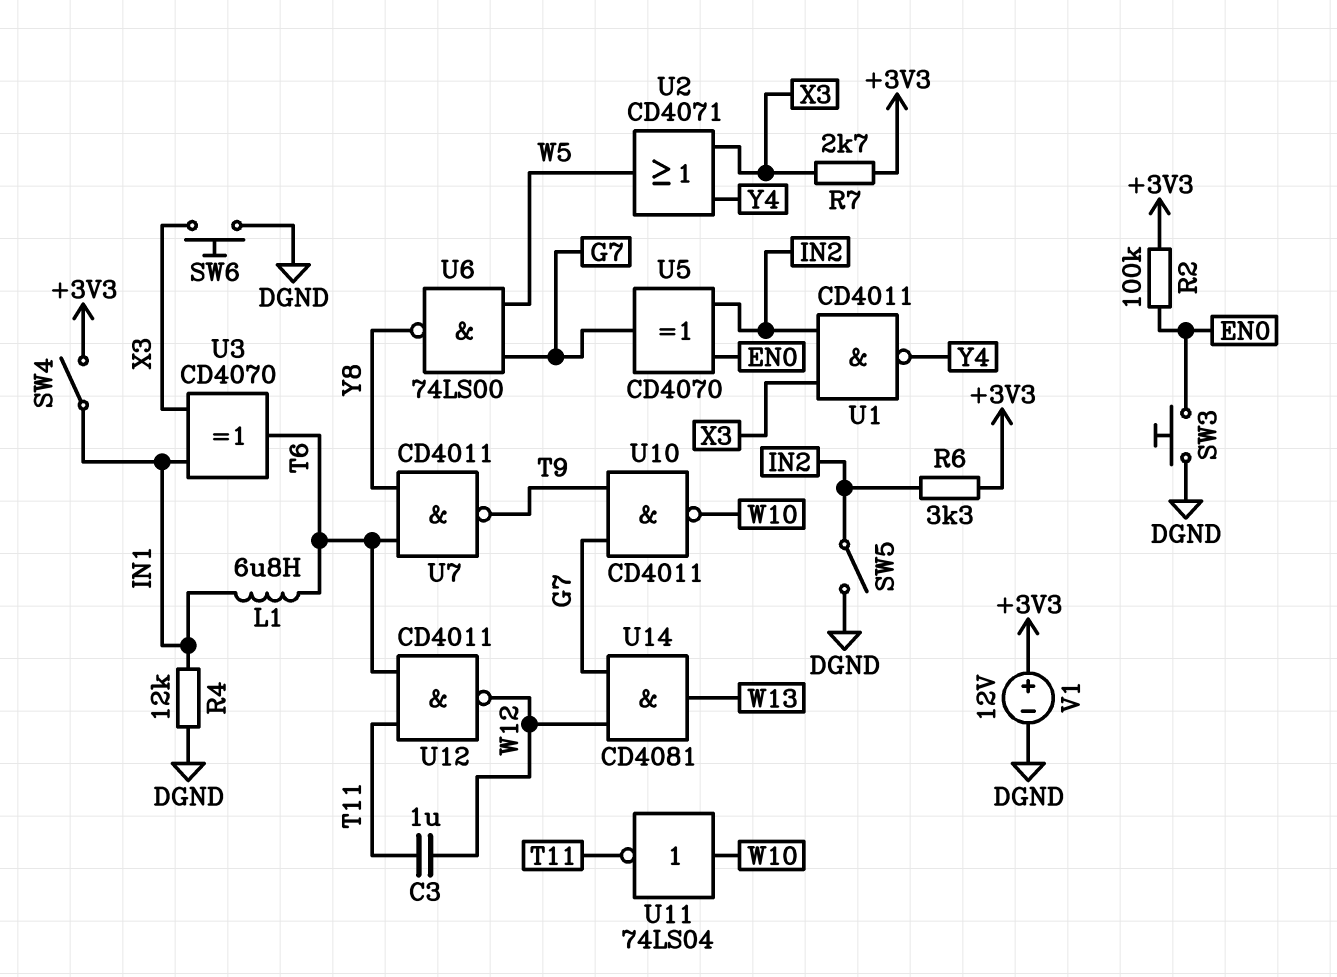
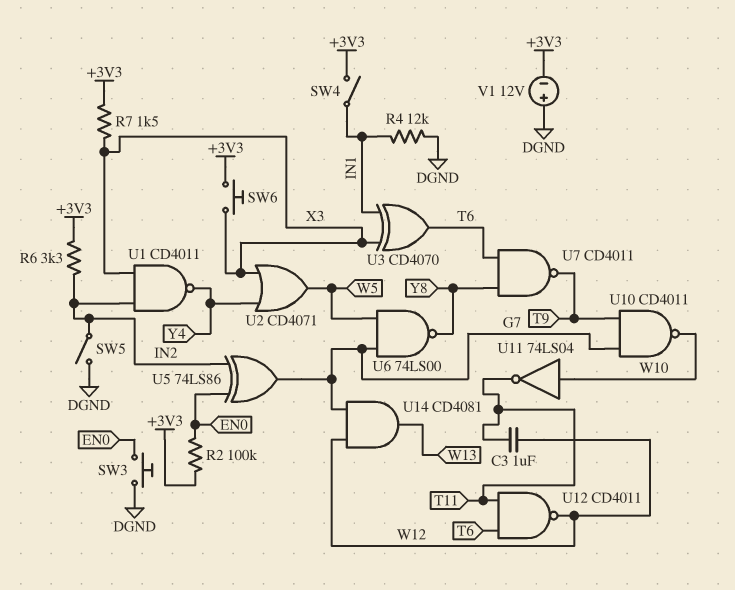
L1: 6.8uH (IN1, T6) -> none
R7: 2.7k (+3V3, X3) -> 1.5k (+3V3, X3)
SW6: button (DGND, X3) -> button (+3V3, X3)
U5: XOR CD4070 (in EN0, in IN2, out G7) -> XOR 74LS86 (in EN0, in IN2, out G7)
V1: 12V (plus +3V3, minus DGND) -> 12V (plus DGND, minus +3V3)

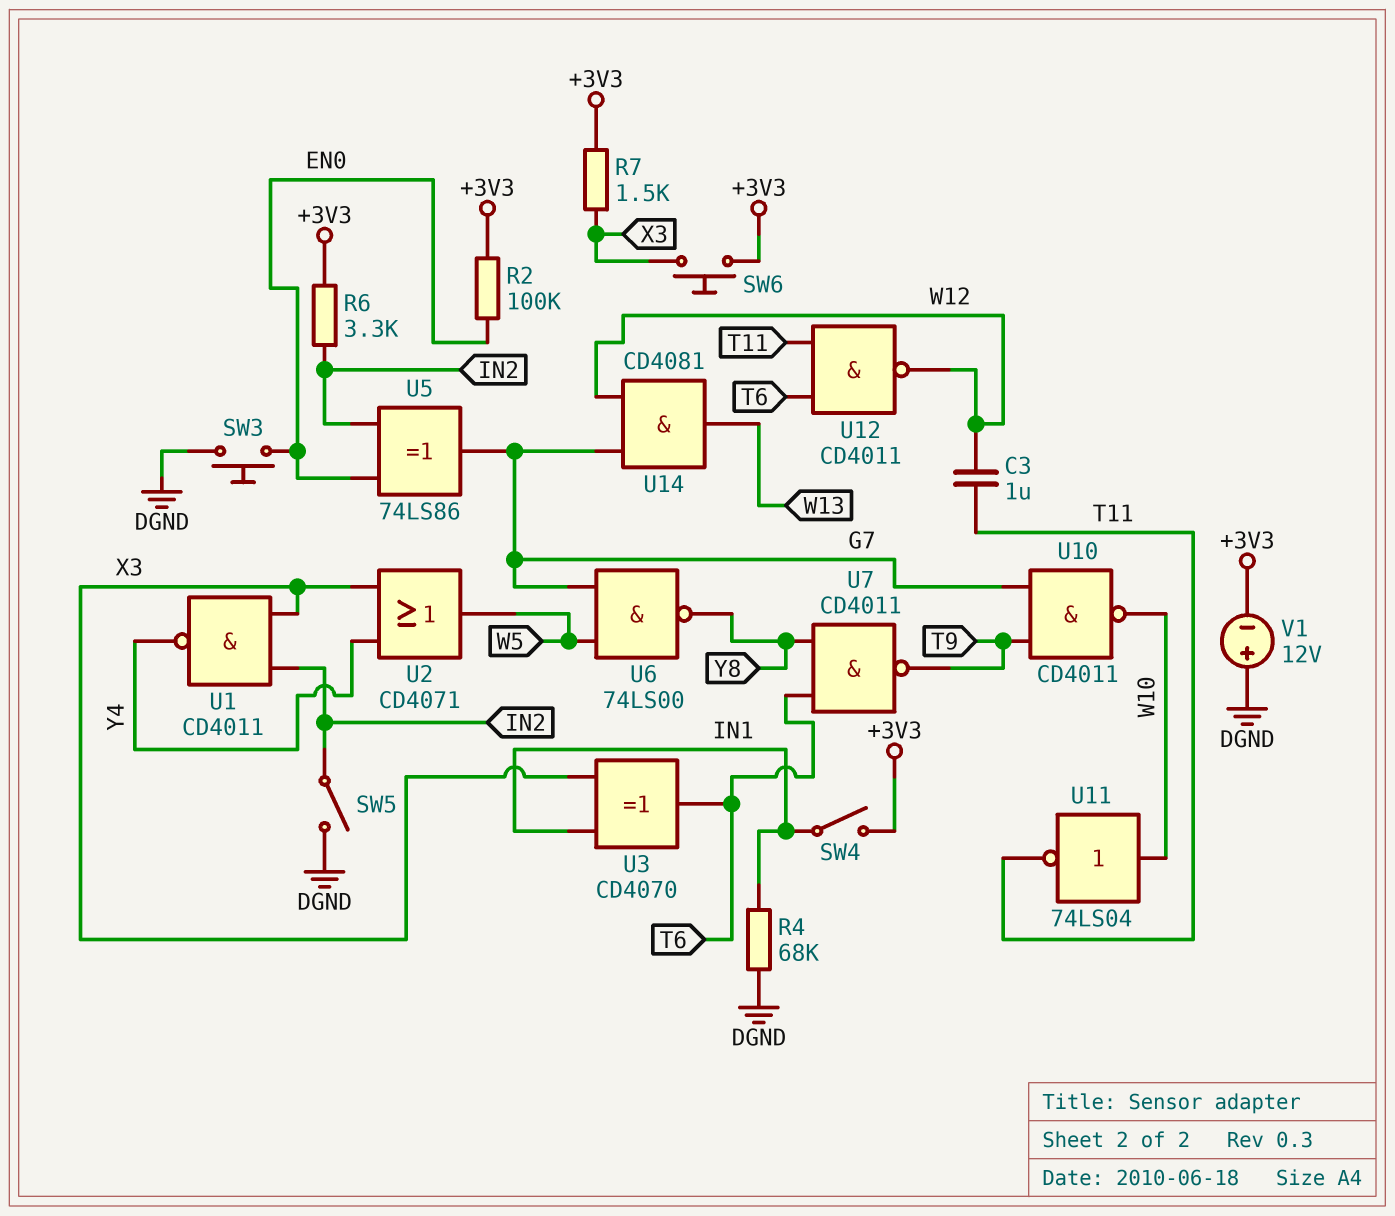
R4: 12k (DGND, IN1) -> 68k (DGND, IN1)

